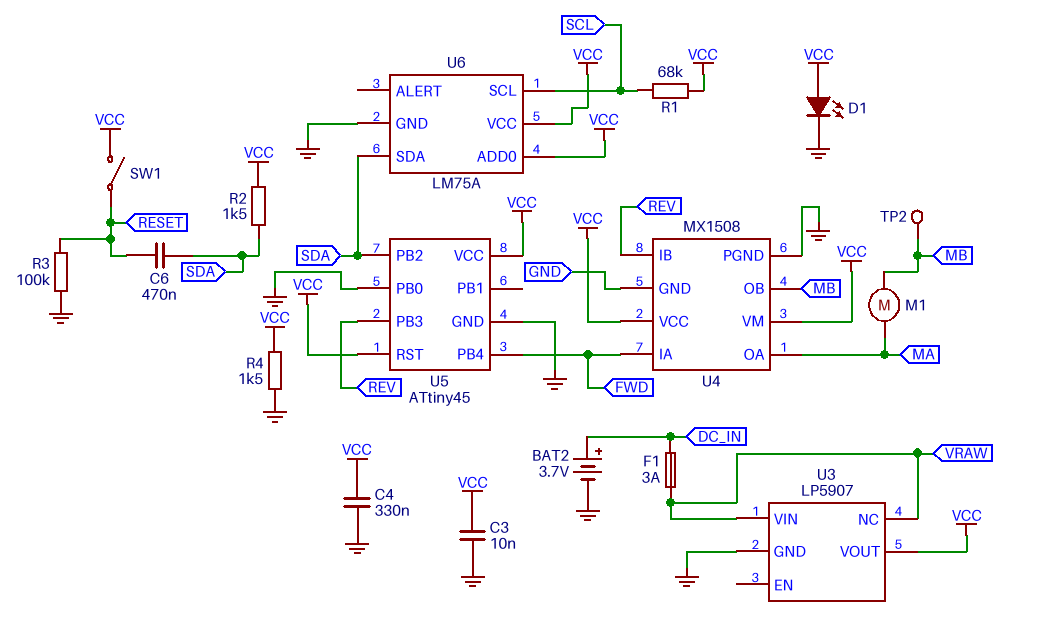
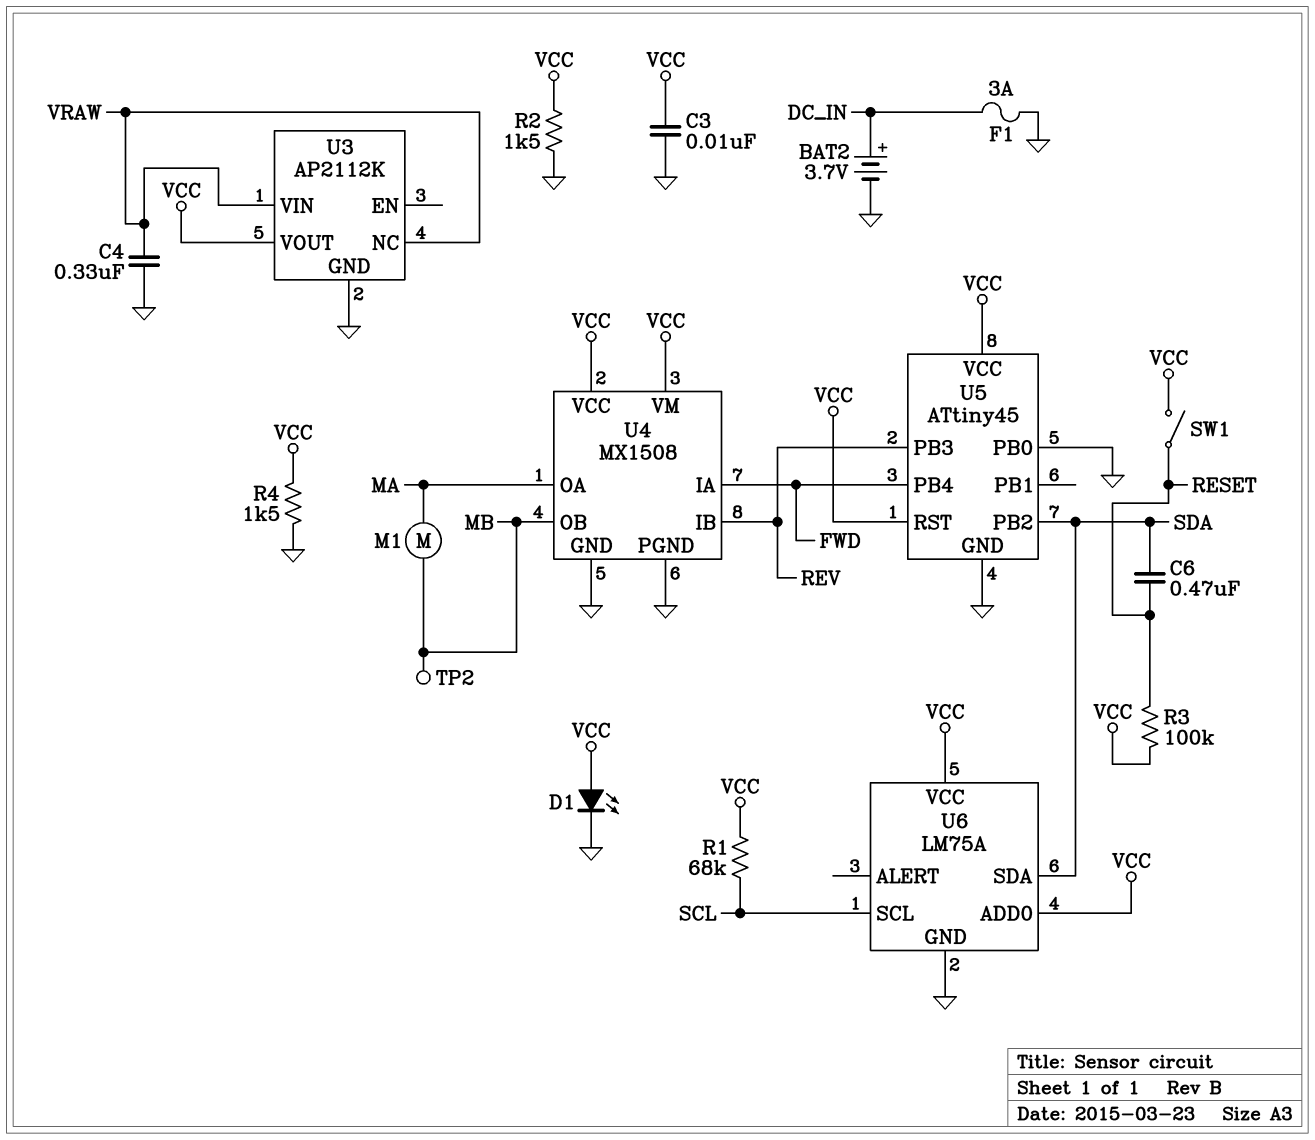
C4: 330nF (GND, VCC) -> 330nF (GND, VRAW)
F1: 3A (DC_IN, VRAW) -> 3A (DC_IN, GND)
R2: 1.5k (SDA, VCC) -> 1.5k (GND, VCC)
R3: 100k (GND, RESET) -> 100k (RESET, VCC)
U3: LP5907 -> AP2112K

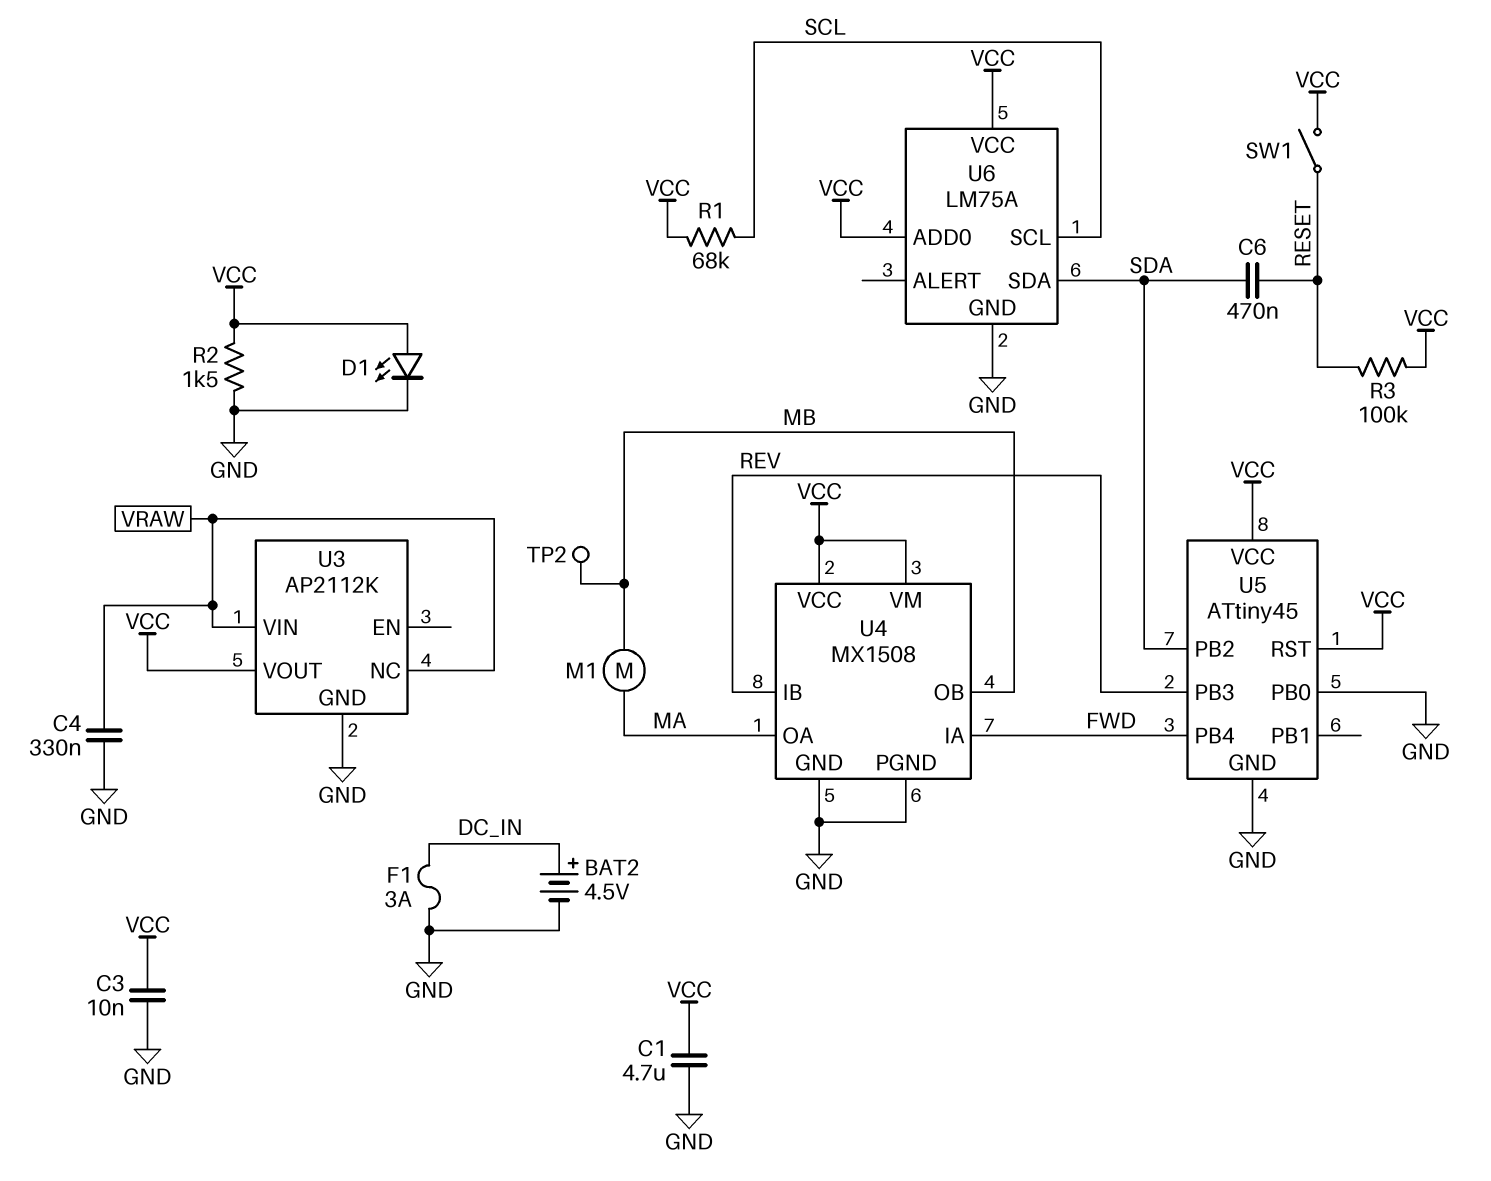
BAT2: 3.7V (plus DC_IN, minus GND) -> 4.5V (plus DC_IN, minus GND)
C1: none -> 4.7uF (GND, VCC)
R4: 1.5k (GND, VCC) -> none

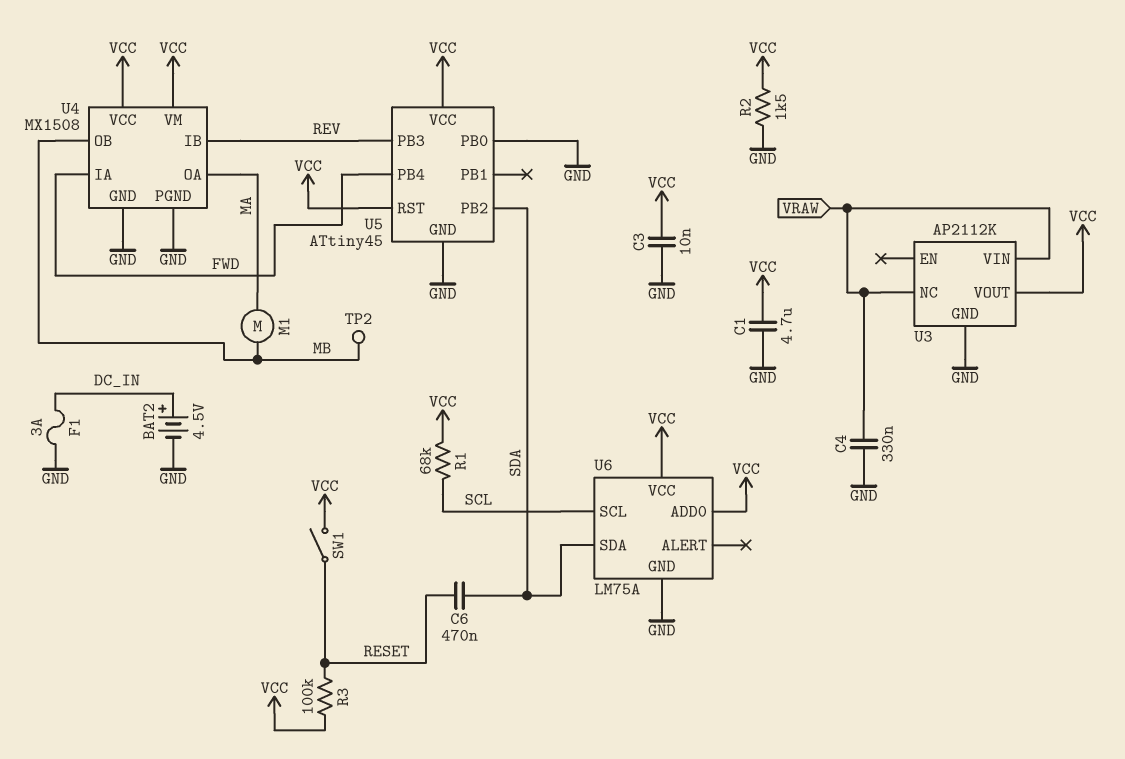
D1: LED (A VCC, K GND) -> none

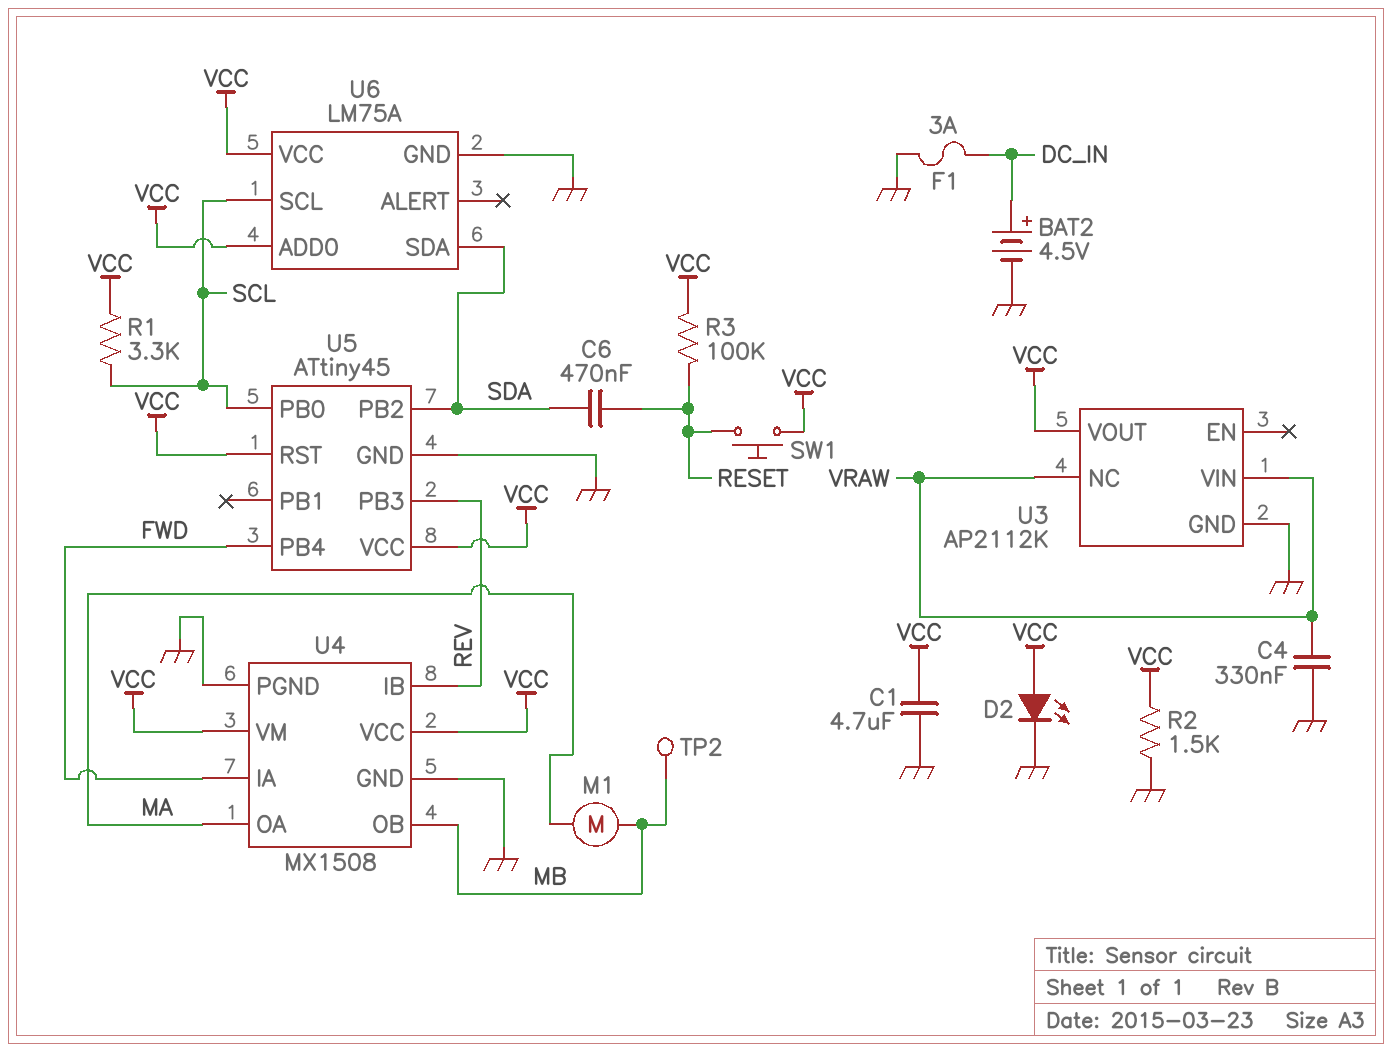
C3: 10nF (GND, VCC) -> none
D2: none -> LED (A VCC, K GND)
R1: 68k (SCL, VCC) -> 3.3k (SCL, VCC)
SW1: switch (RESET, VCC) -> button (RESET, VCC)
U5 pin PB0: GND -> SCL

